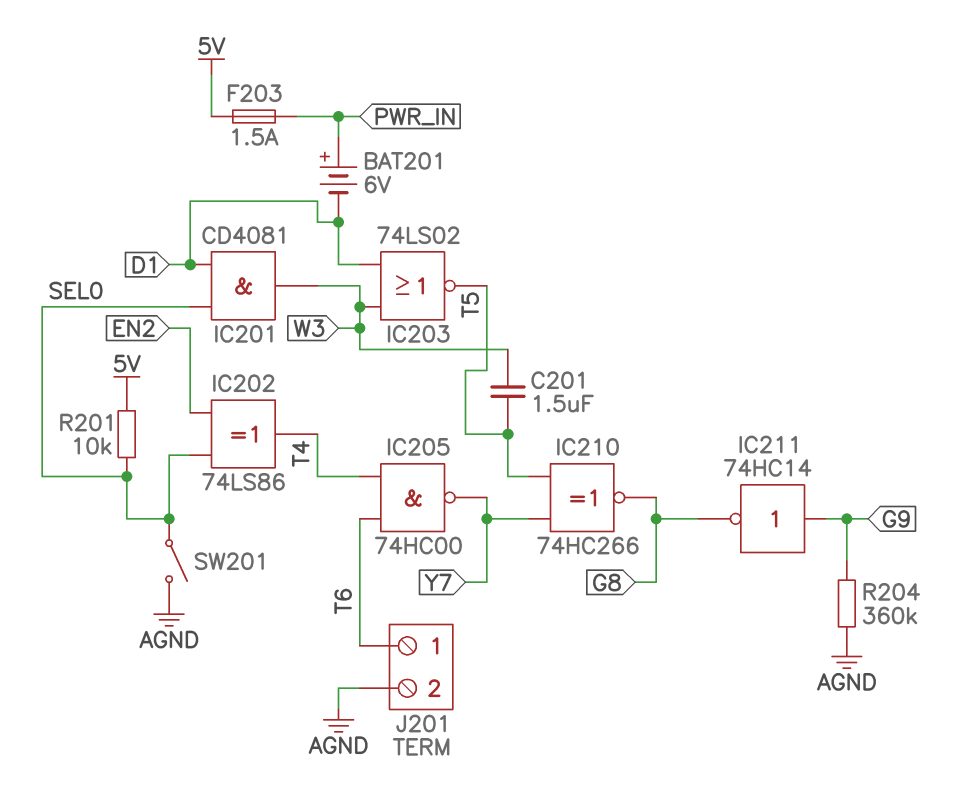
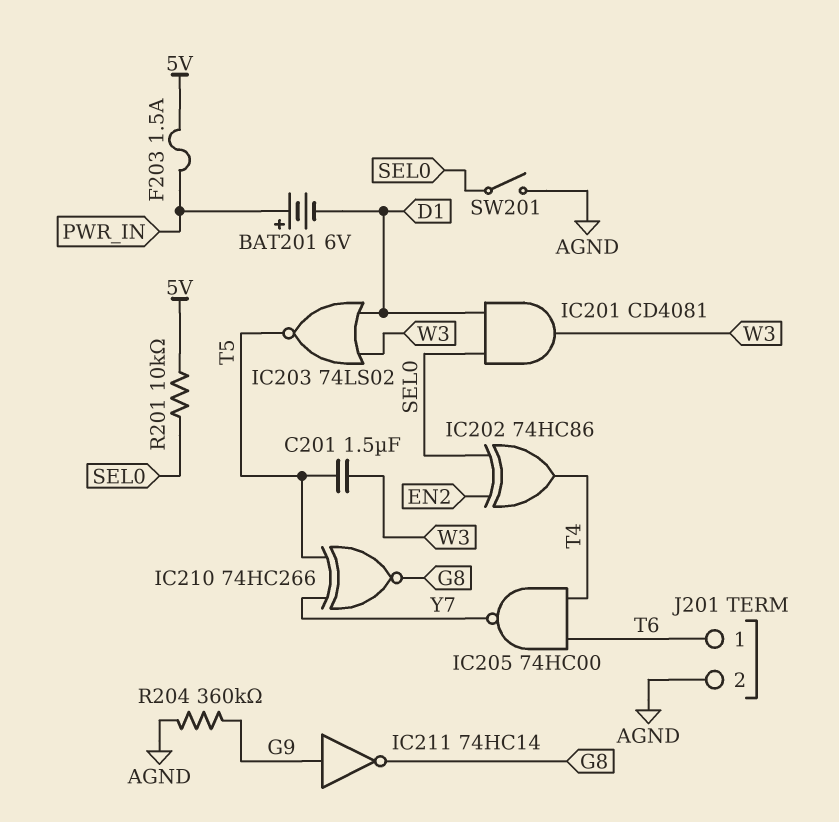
IC202: XOR 74LS86 (in EN2, in SEL0, out T4) -> XOR 74HC86 (in EN2, in SEL0, out T4)

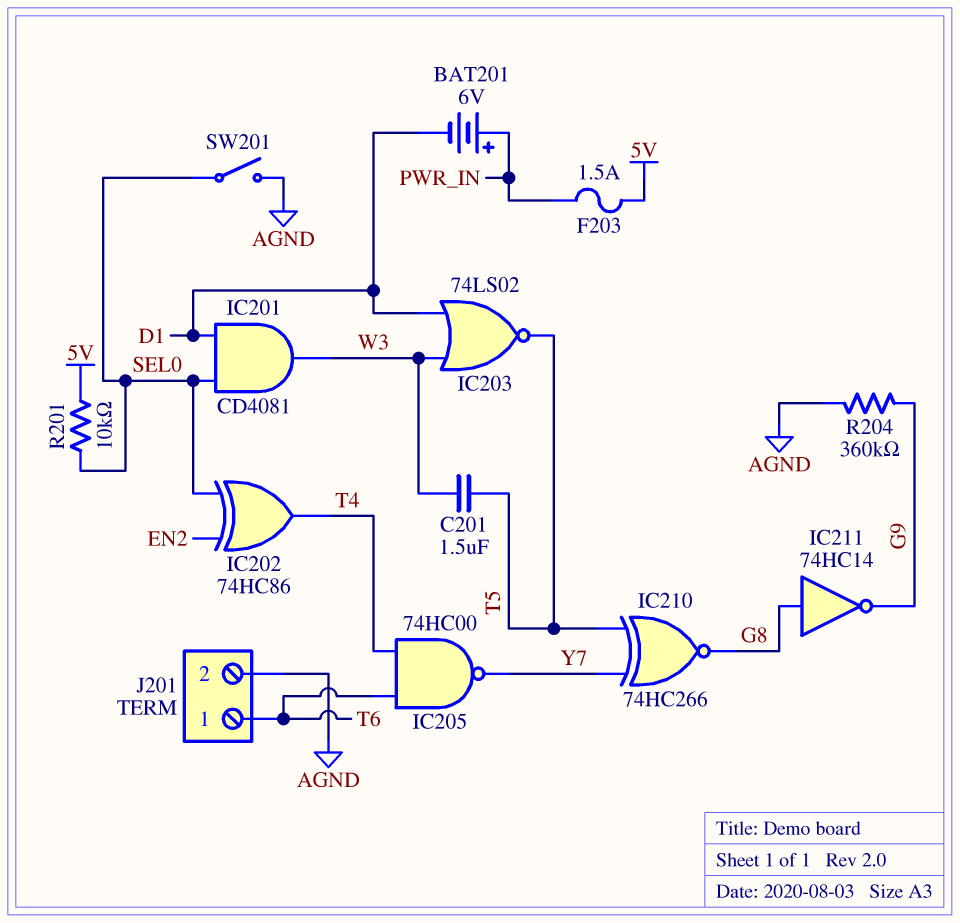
IC211: NOT 74HC14 (in G9, out G8) -> NOT 74HC14 (in G8, out G9)

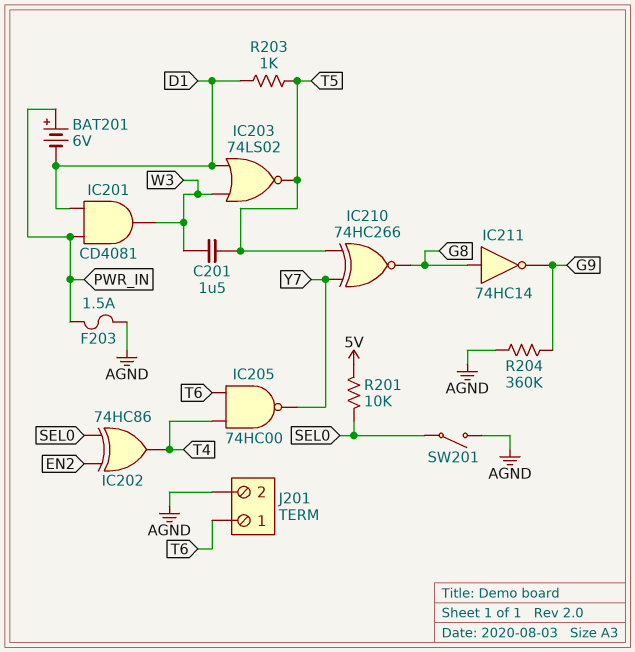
F203: 1.5A (5V, PWR_IN) -> 1.5A (AGND, PWR_IN)
IC201: AND CD4081 (in D1, in SEL0, out W3) -> AND CD4081 (in D1, in PWR_IN, out W3)
R203: none -> 1k (D1, T5)

